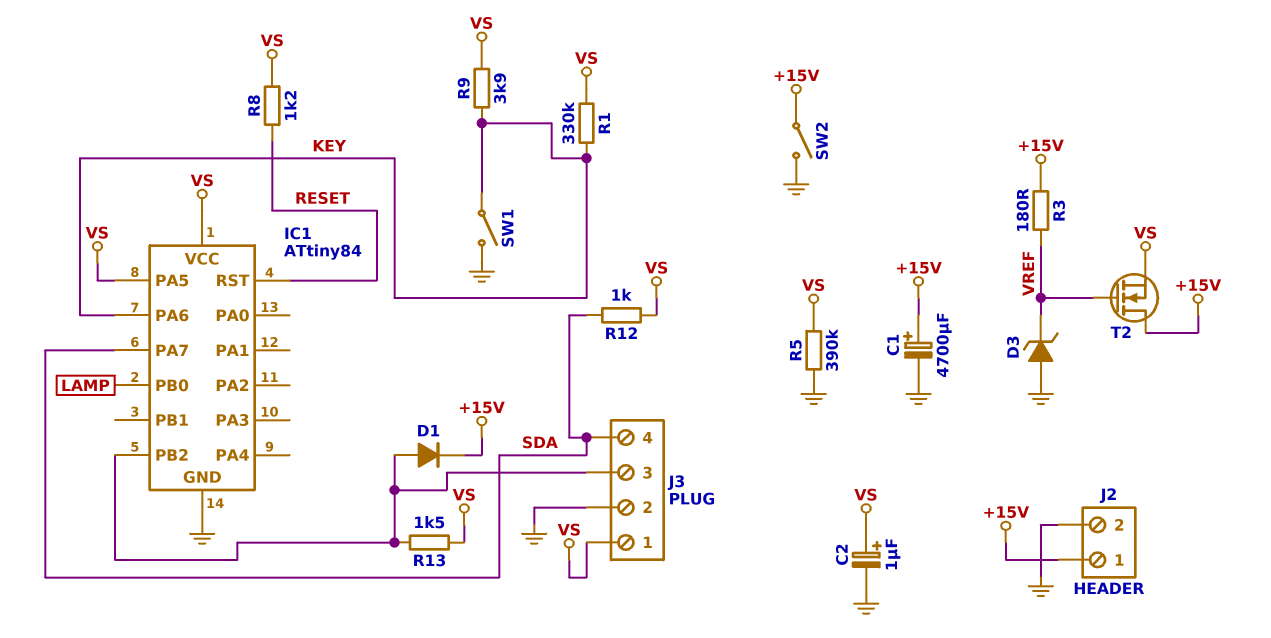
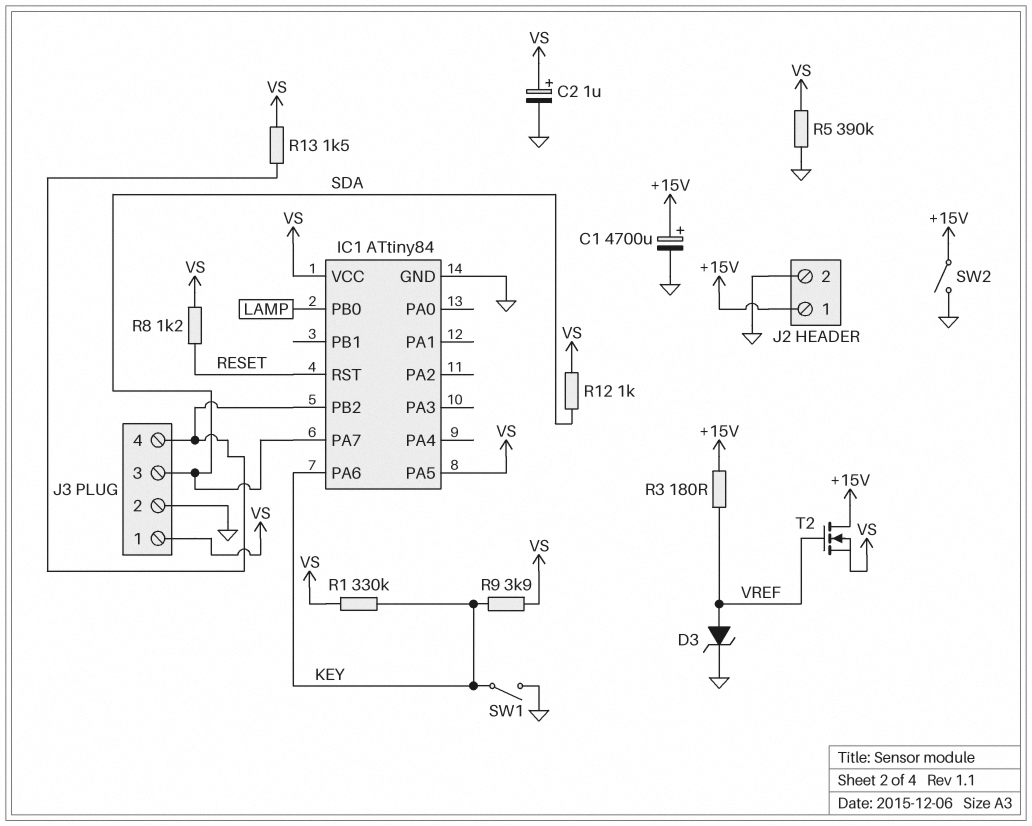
D1: diode (A IC1/PB2, K +15V) -> none
D3: zener (A GND, K VREF) -> zener (A VREF, K GND)
J3 pin 3: IC1/PB2 -> SDA
J3 pin 4: SDA -> IC1/PB2

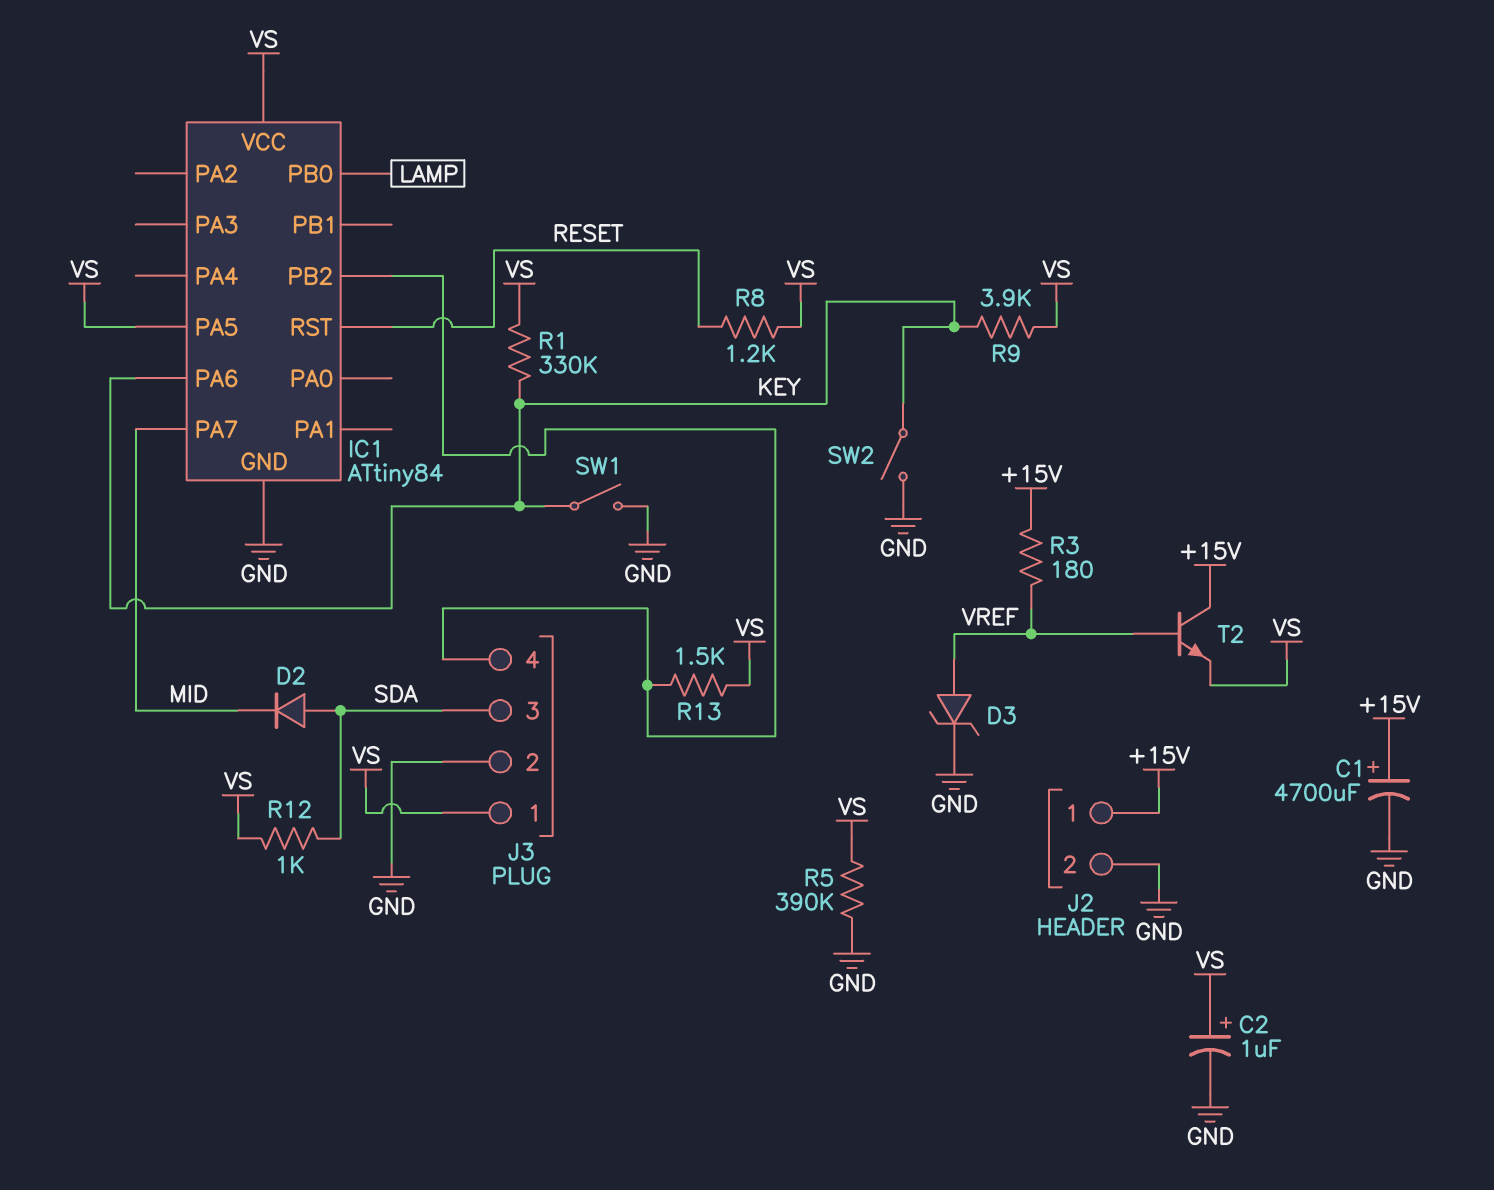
D2: none -> diode (A SDA, K MID)
IC1 pin PA7: SDA -> MID
SW2: switch (+15V, GND) -> switch (GND, KEY)
T2: NMOS (G VREF, D +15V, S VS) -> NPN (B VREF, C +15V, E VS)

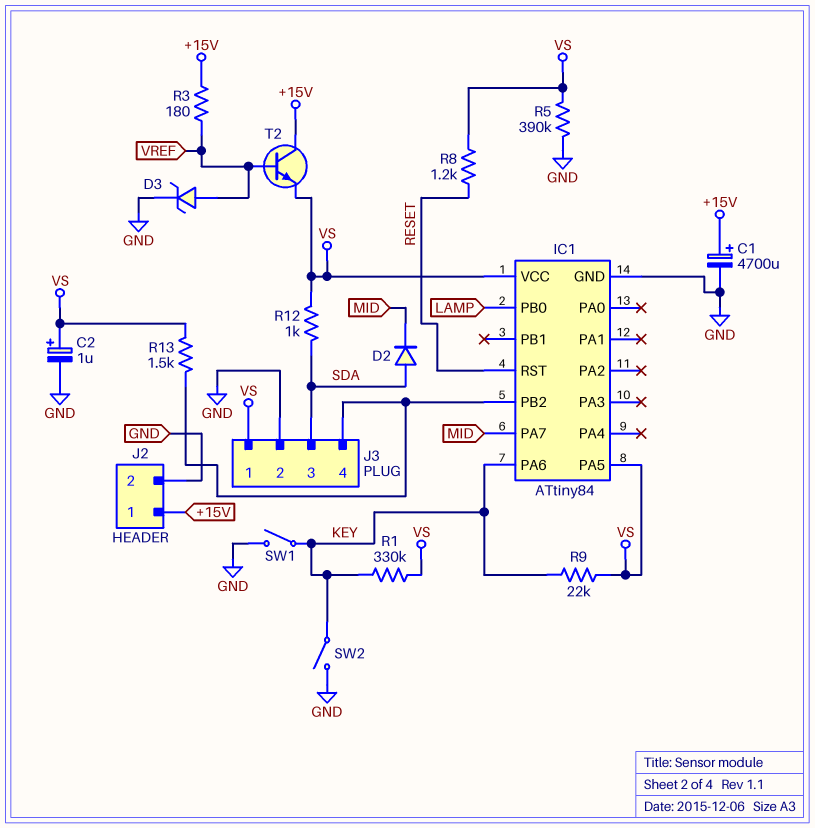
R9: 3.9k (KEY, VS) -> 22k (KEY, VS)

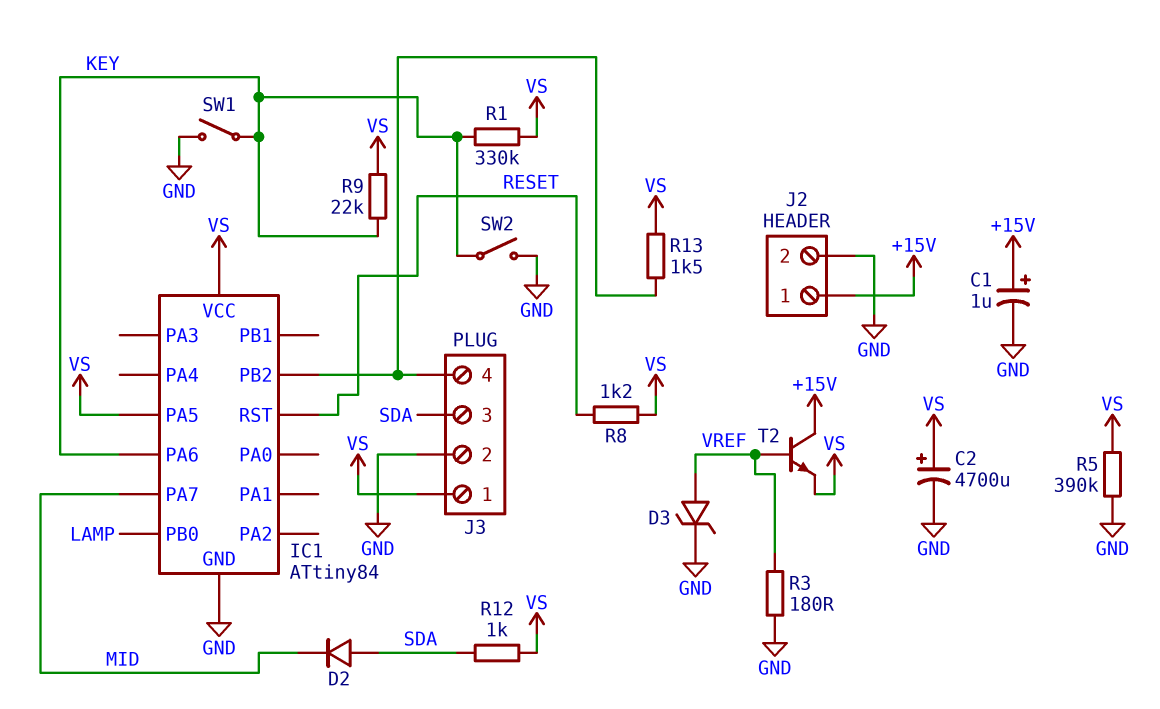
C1: 4700uF (plus +15V, minus GND) -> 1uF (plus +15V, minus GND)
C2: 1uF (plus VS, minus GND) -> 4700uF (plus VS, minus GND)
R3: 180 (+15V, VREF) -> 180 (GND, VREF)

